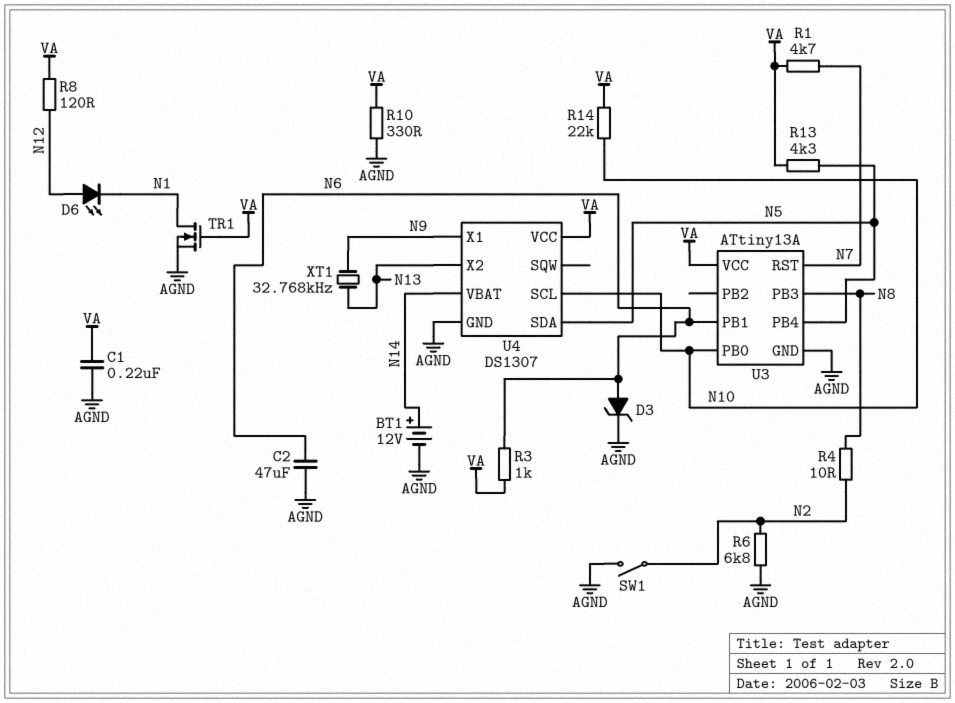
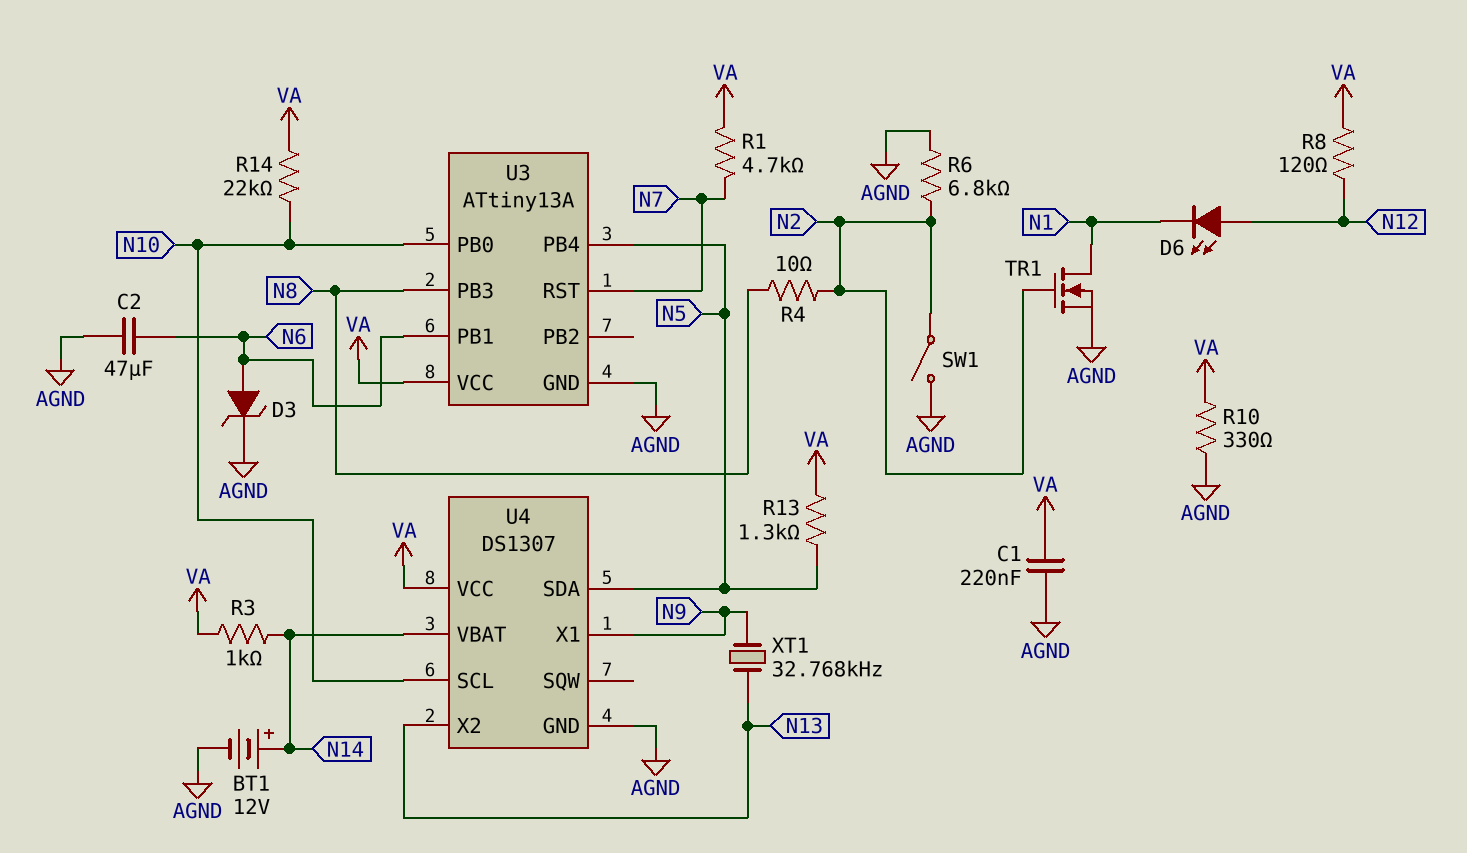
R3: 1k (N6, VA) -> 1k (N14, VA)
R13: 4.3k (N5, VA) -> 1.3k (N5, VA)
TR1: NMOS (G VA, D N1, S AGND) -> NMOS (G N2, D N1, S AGND)

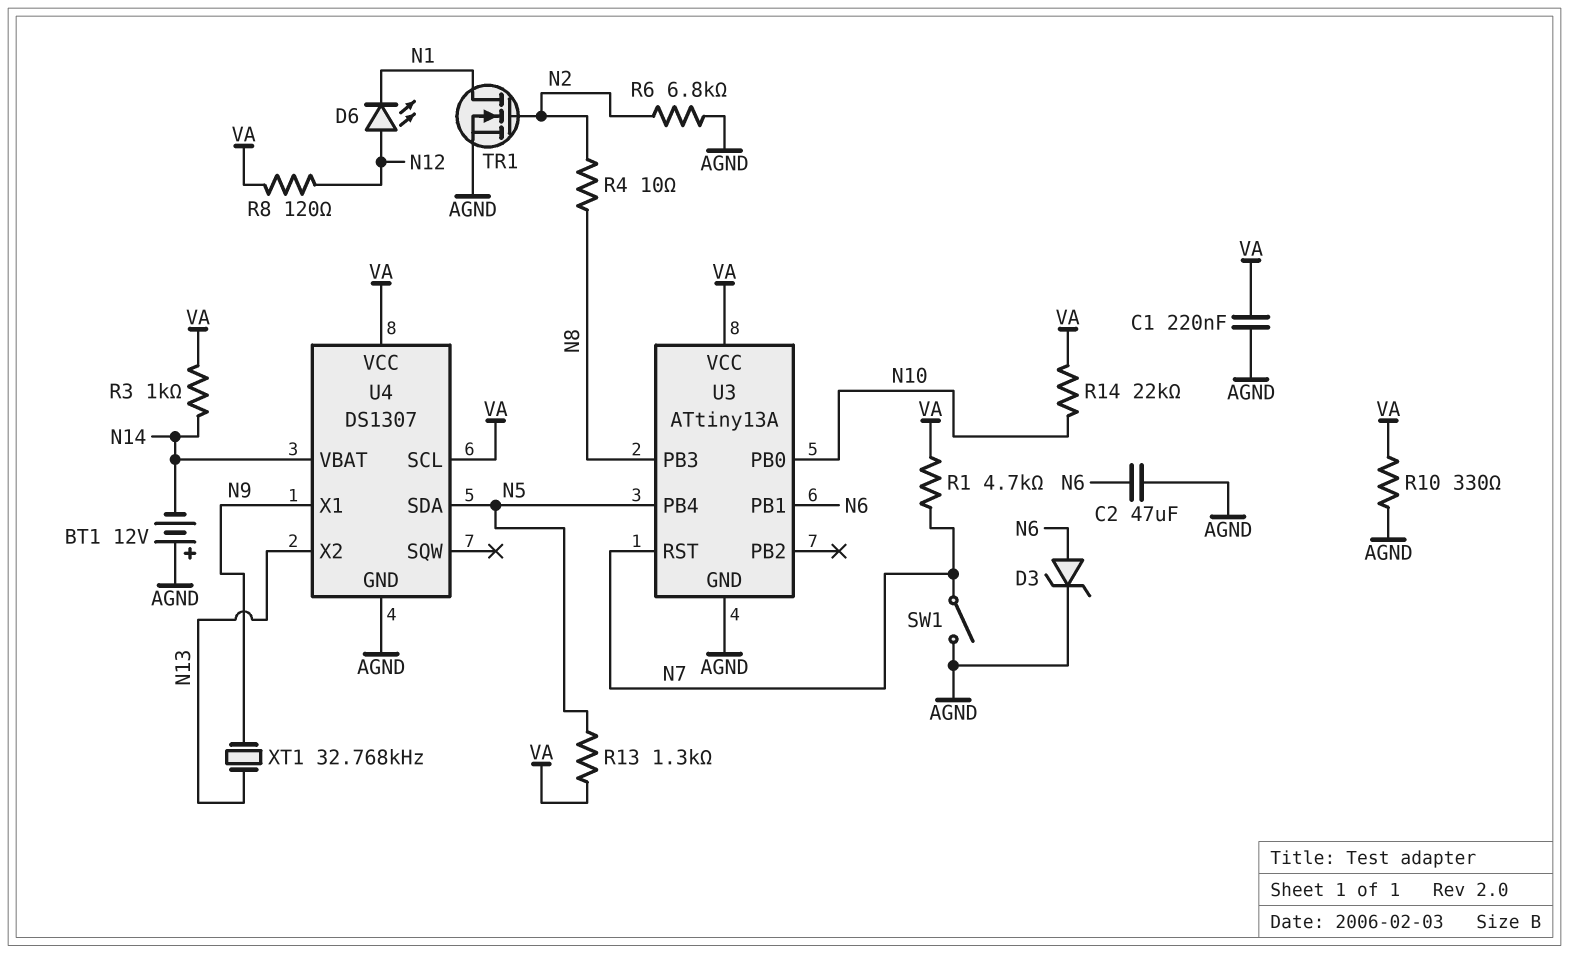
BT1: 12V (plus N14, minus AGND) -> 12V (plus AGND, minus N14)
SW1: switch (AGND, N2) -> switch (AGND, N7)
U4 pin SCL: N10 -> VA

